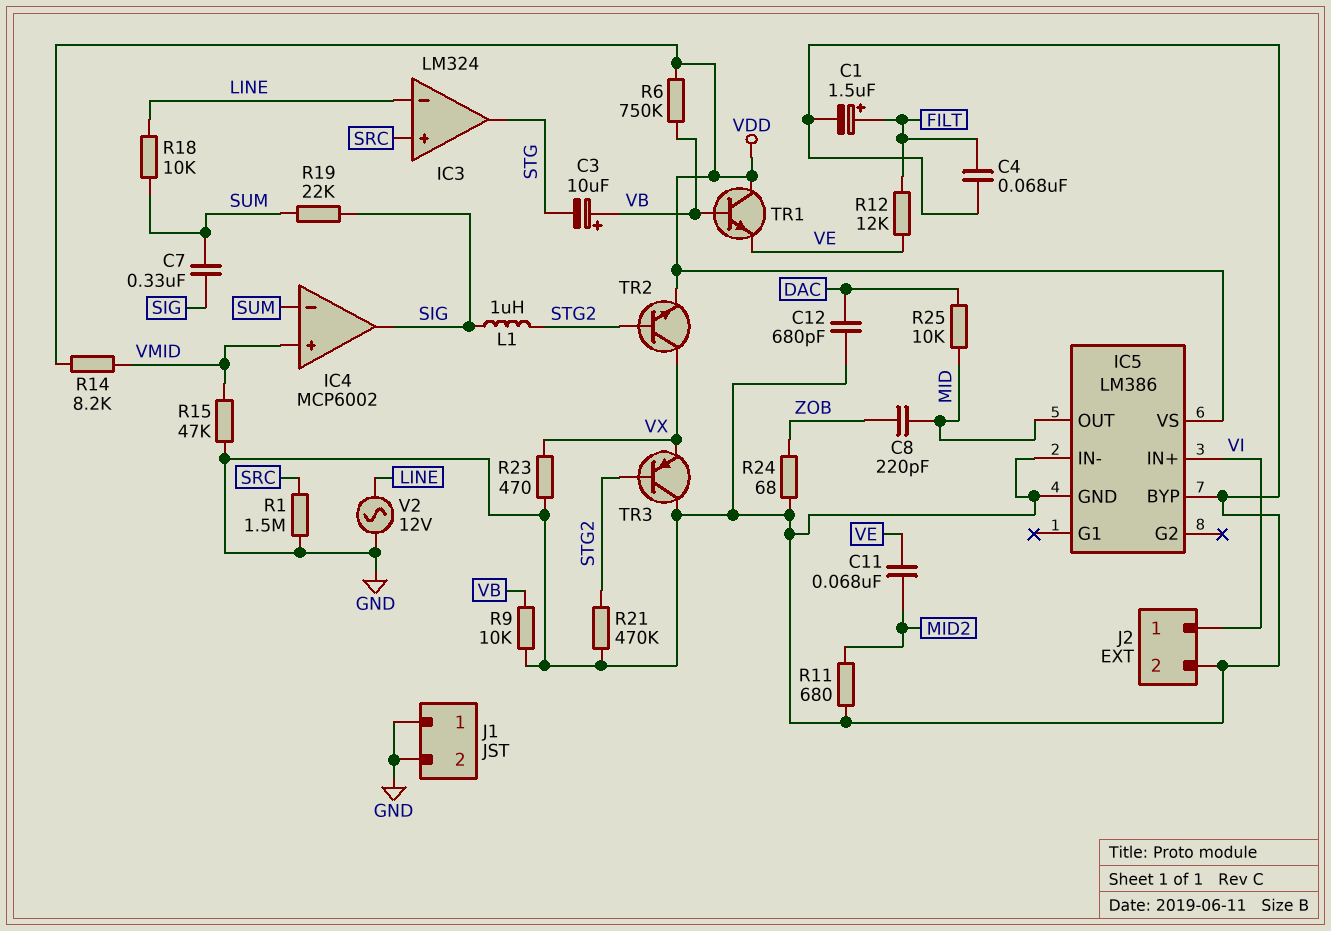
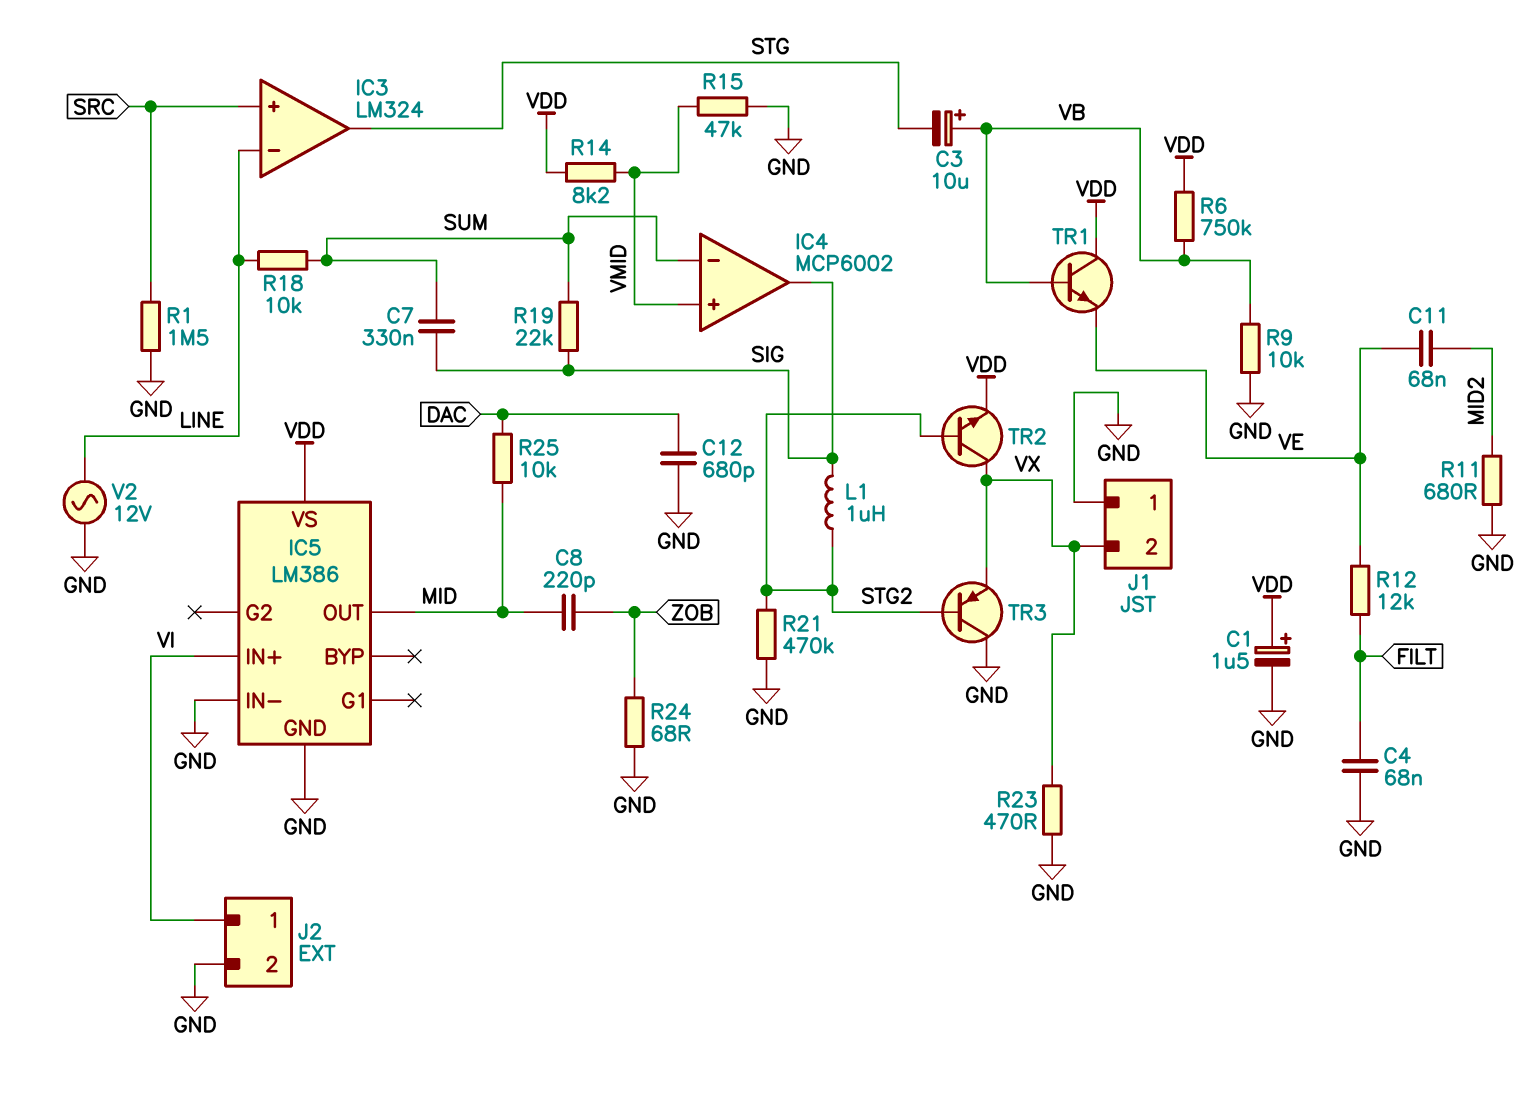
C1: 1.5uF (plus FILT, minus GND) -> 1.5uF (plus VDD, minus GND)
IC5 pin BYP: GND -> none
J1 pin 2: GND -> VX

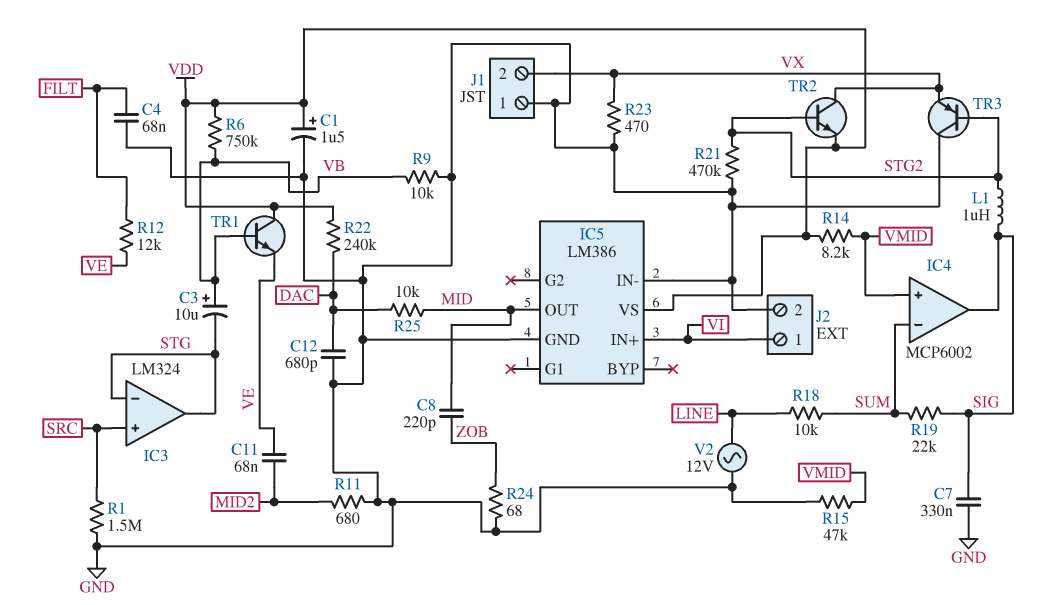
C7: 330nF (SIG, SUM) -> 330nF (GND, SIG)
IC3 pin in-: LINE -> STG
R22: none -> 240k (DAC, VDD)

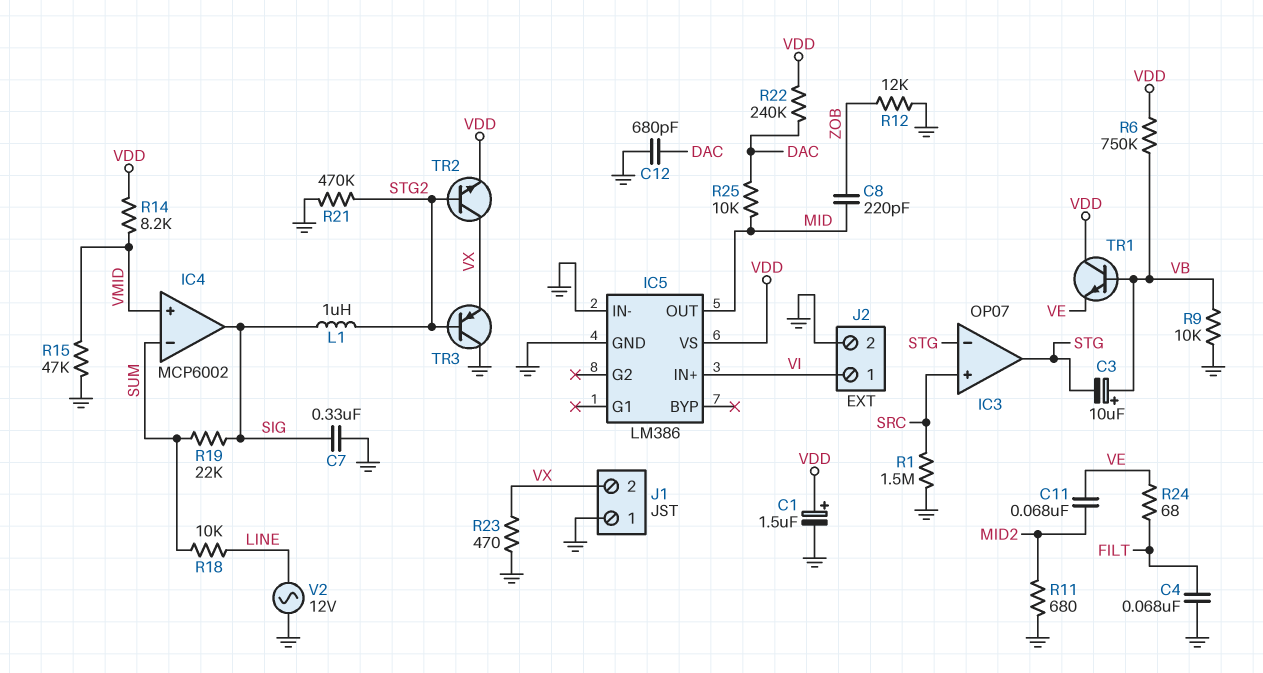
IC3: LM324 -> OP07
R12: 12k (FILT, VE) -> 12k (GND, ZOB)
R24: 68 (GND, ZOB) -> 68 (FILT, VE)

